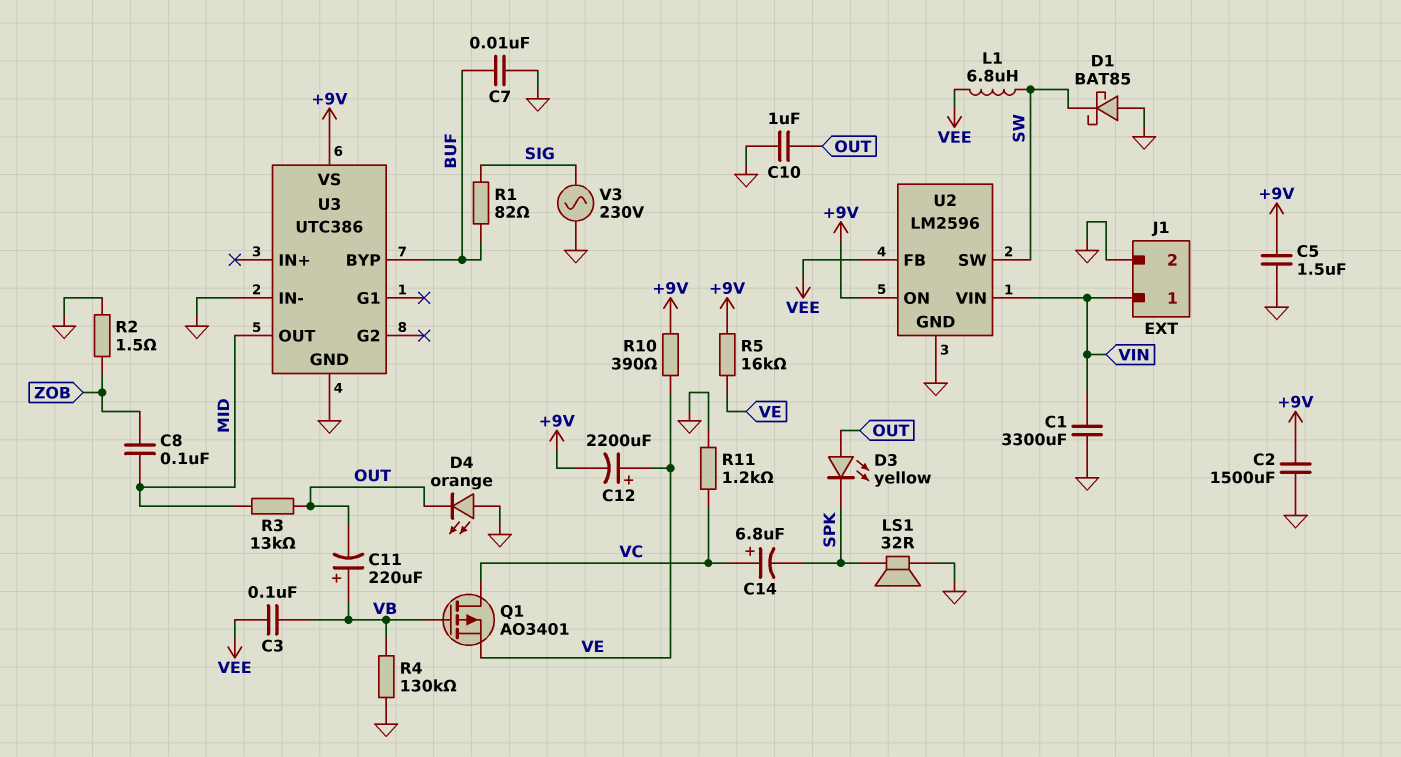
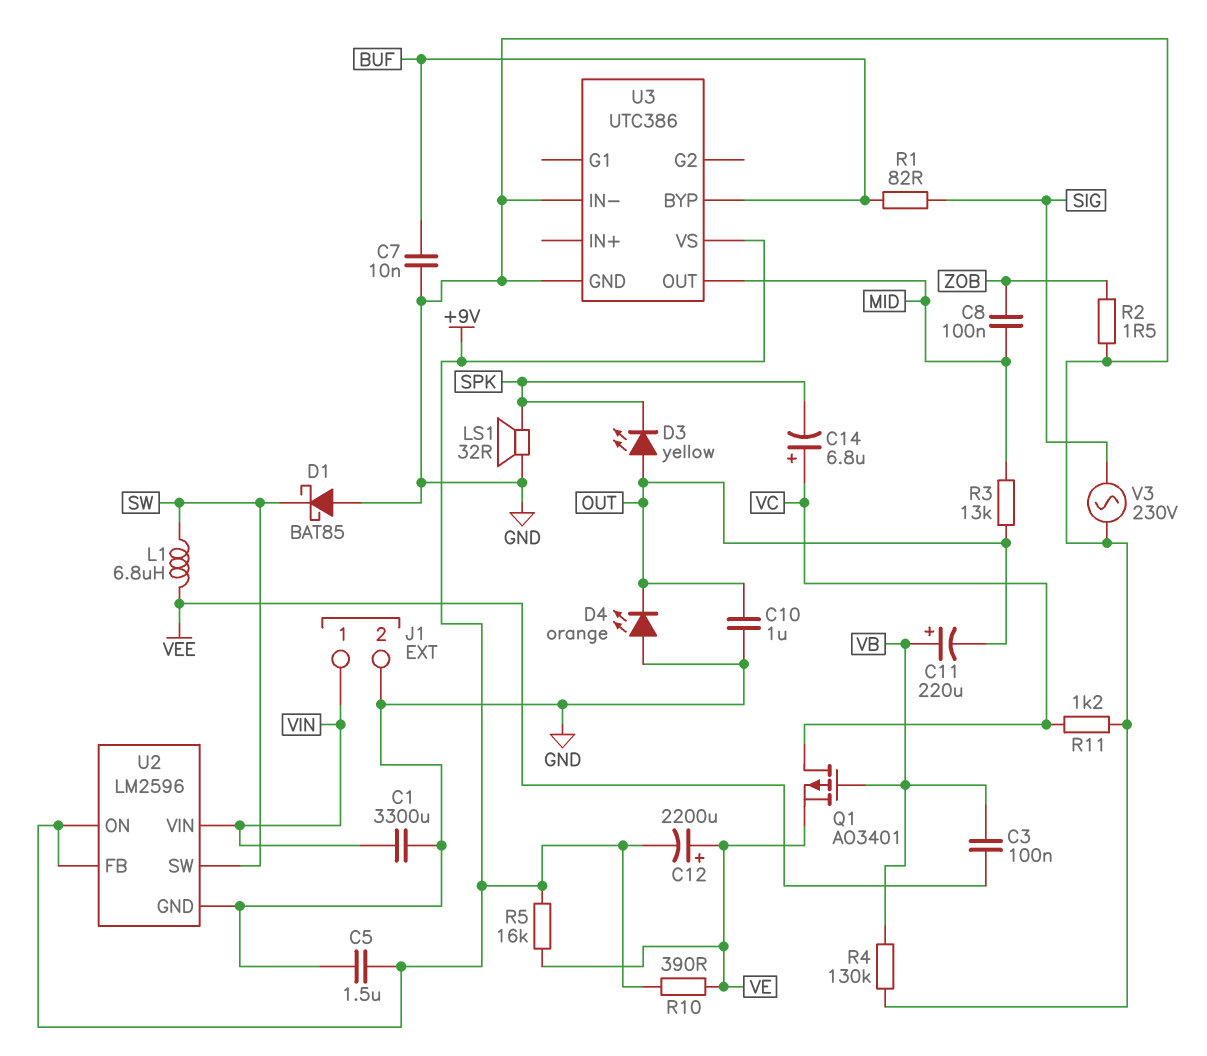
C2: 1500uF (+9V, GND) -> none
U2 pin FB: VEE -> +9V

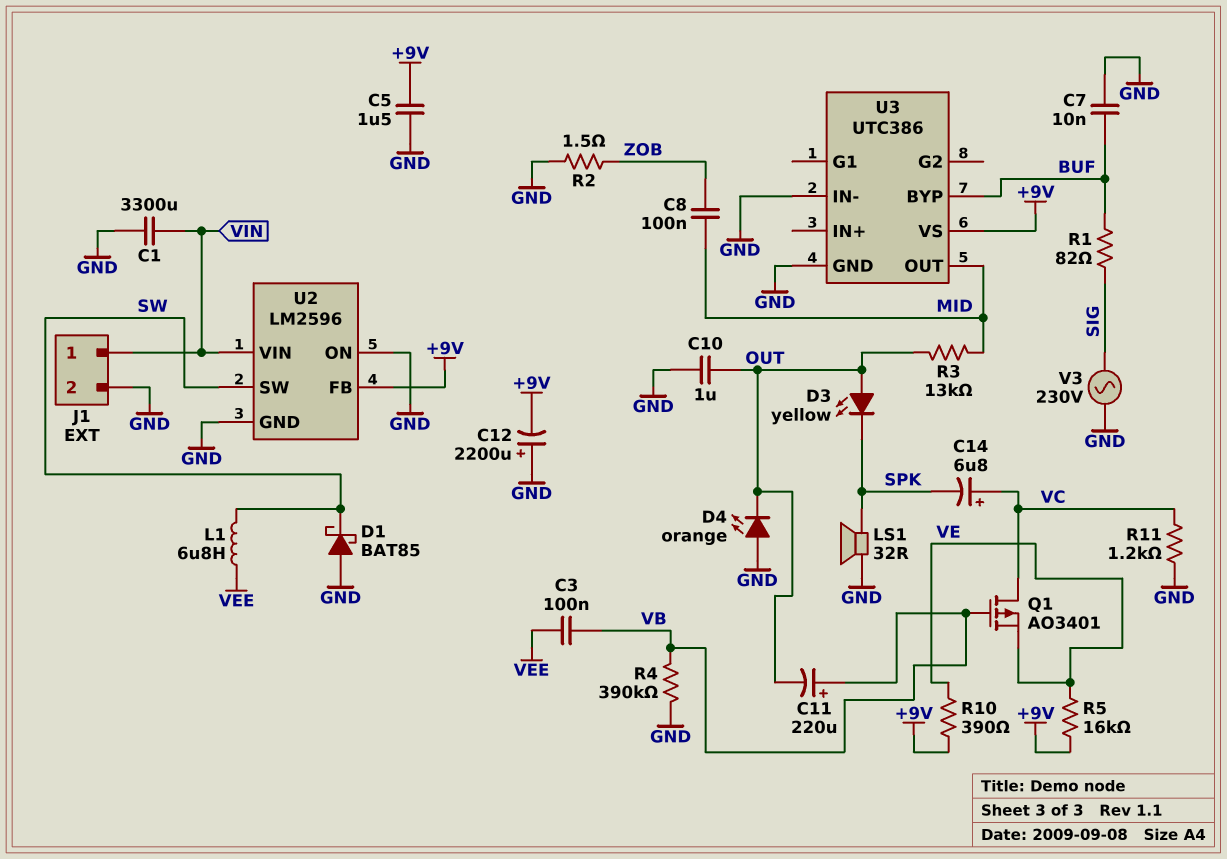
C12: 2200uF (plus VE, minus +9V) -> 2200uF (plus GND, minus +9V)
R4: 130k (GND, VB) -> 390k (GND, VB)
U2 pin ON: +9V -> GND

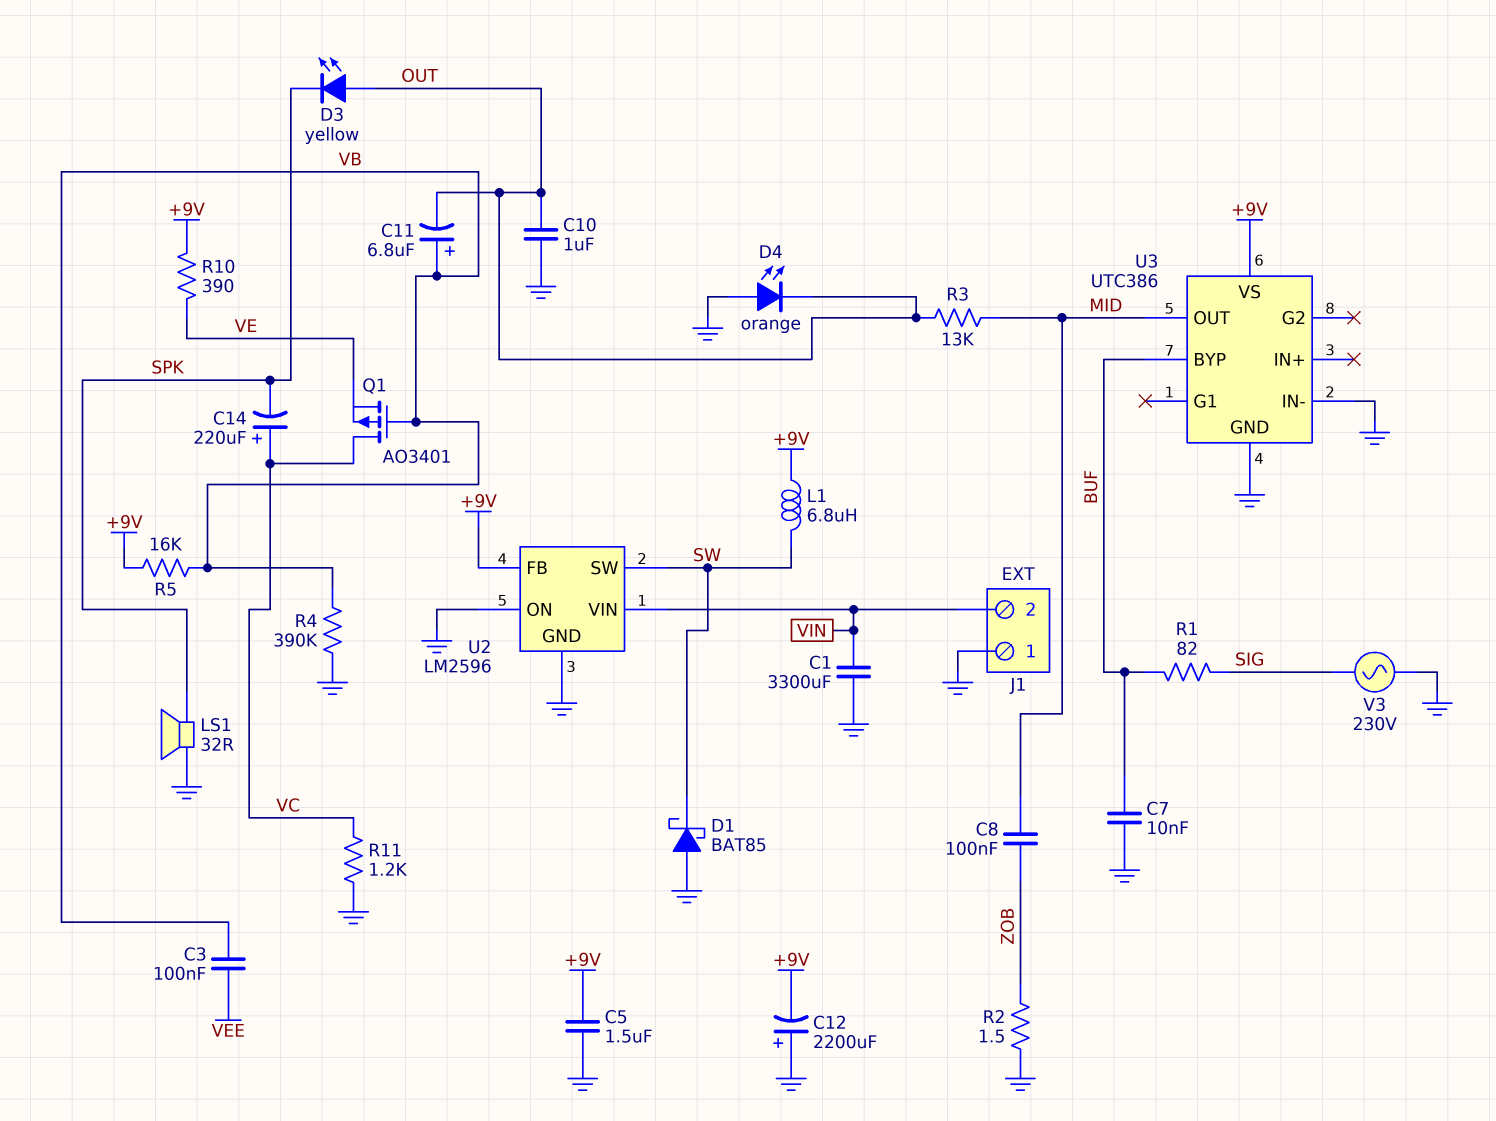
C11: 220uF (plus VB, minus OUT) -> 6.8uF (plus VB, minus OUT)
C14: 6.8uF (plus VC, minus SPK) -> 220uF (plus VC, minus SPK)
J1 pin 1: VIN -> GND
J1 pin 2: GND -> VIN
L1: 6.8uH (SW, VEE) -> 6.8uH (+9V, SW)
R5: 16k (+9V, VE) -> 16k (+9V, VB)

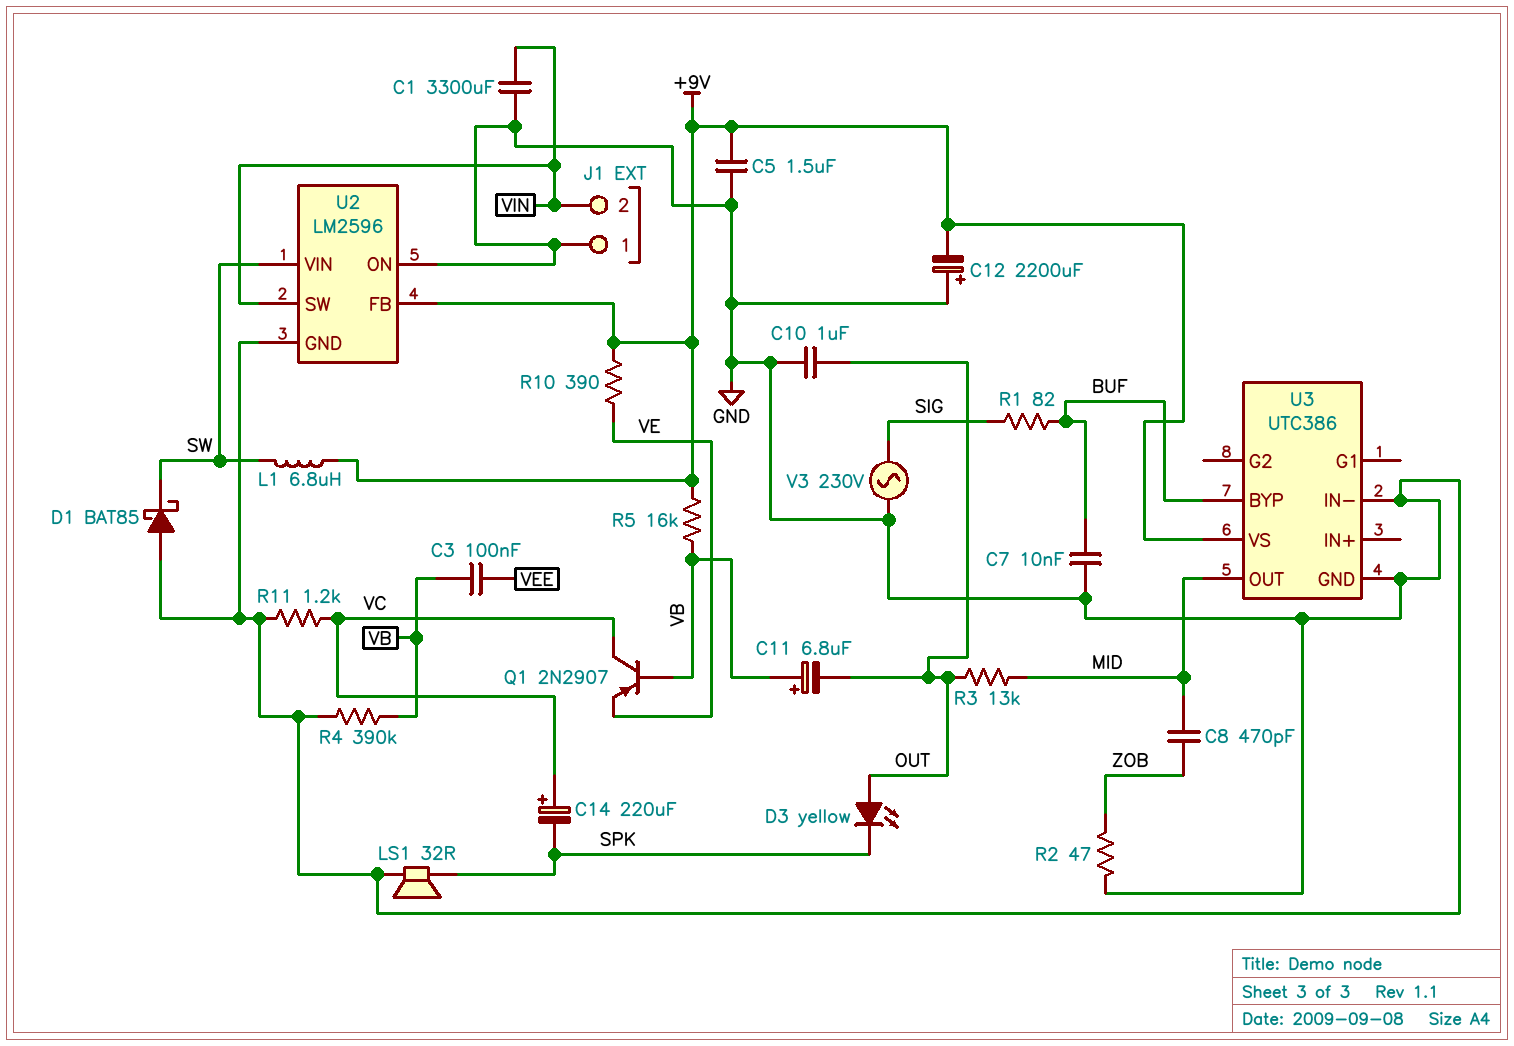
C8: 100nF (MID, ZOB) -> 470pF (MID, ZOB)
D4: LED orange (A GND, K OUT) -> none
Q1: PMOS AO3401 (G VB, D VC, S VE) -> PNP 2N2907 (B VB, C VC, E VE)
R2: 1.5 (GND, ZOB) -> 47 (GND, ZOB)
U2 pin SW: SW -> VIN
U2 pin VIN: VIN -> SW

